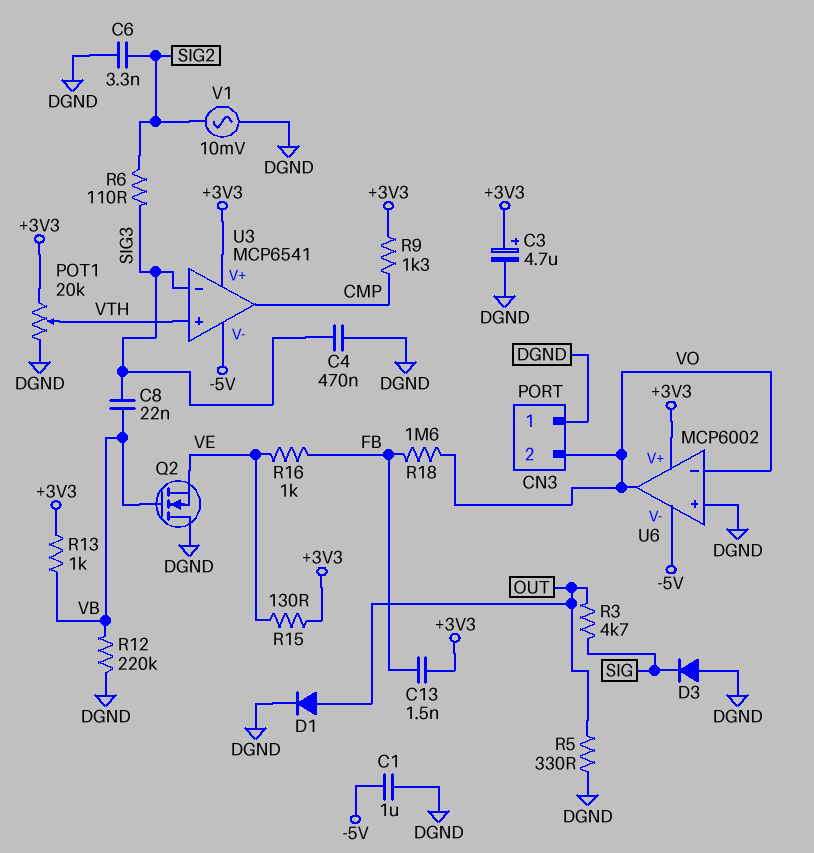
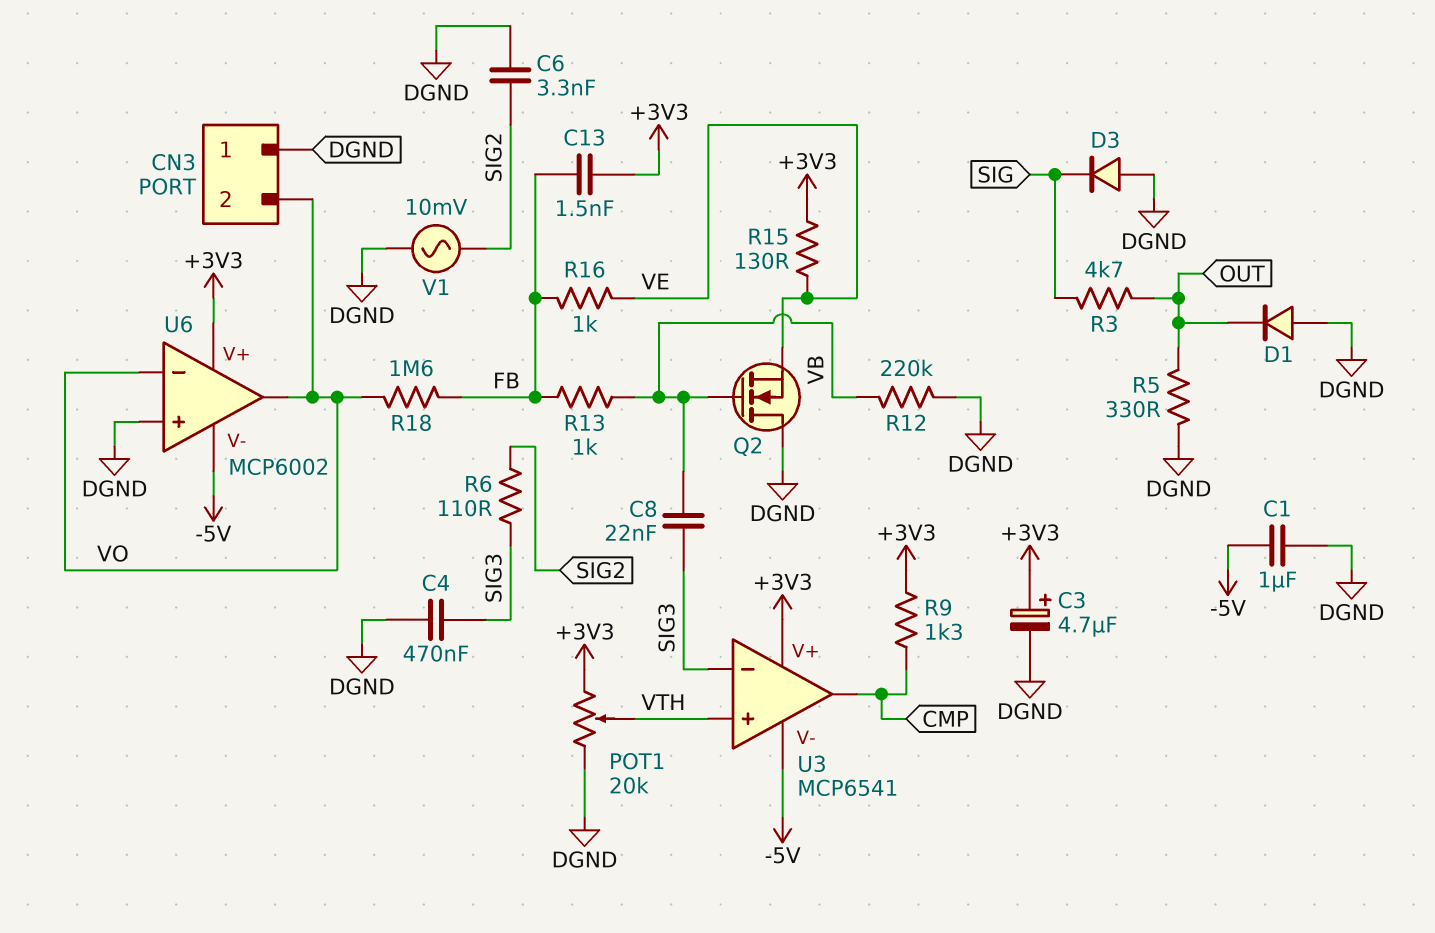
D1: diode (A OUT, K DGND) -> diode (A DGND, K OUT)
R13: 1k (+3V3, VB) -> 1k (FB, VB)

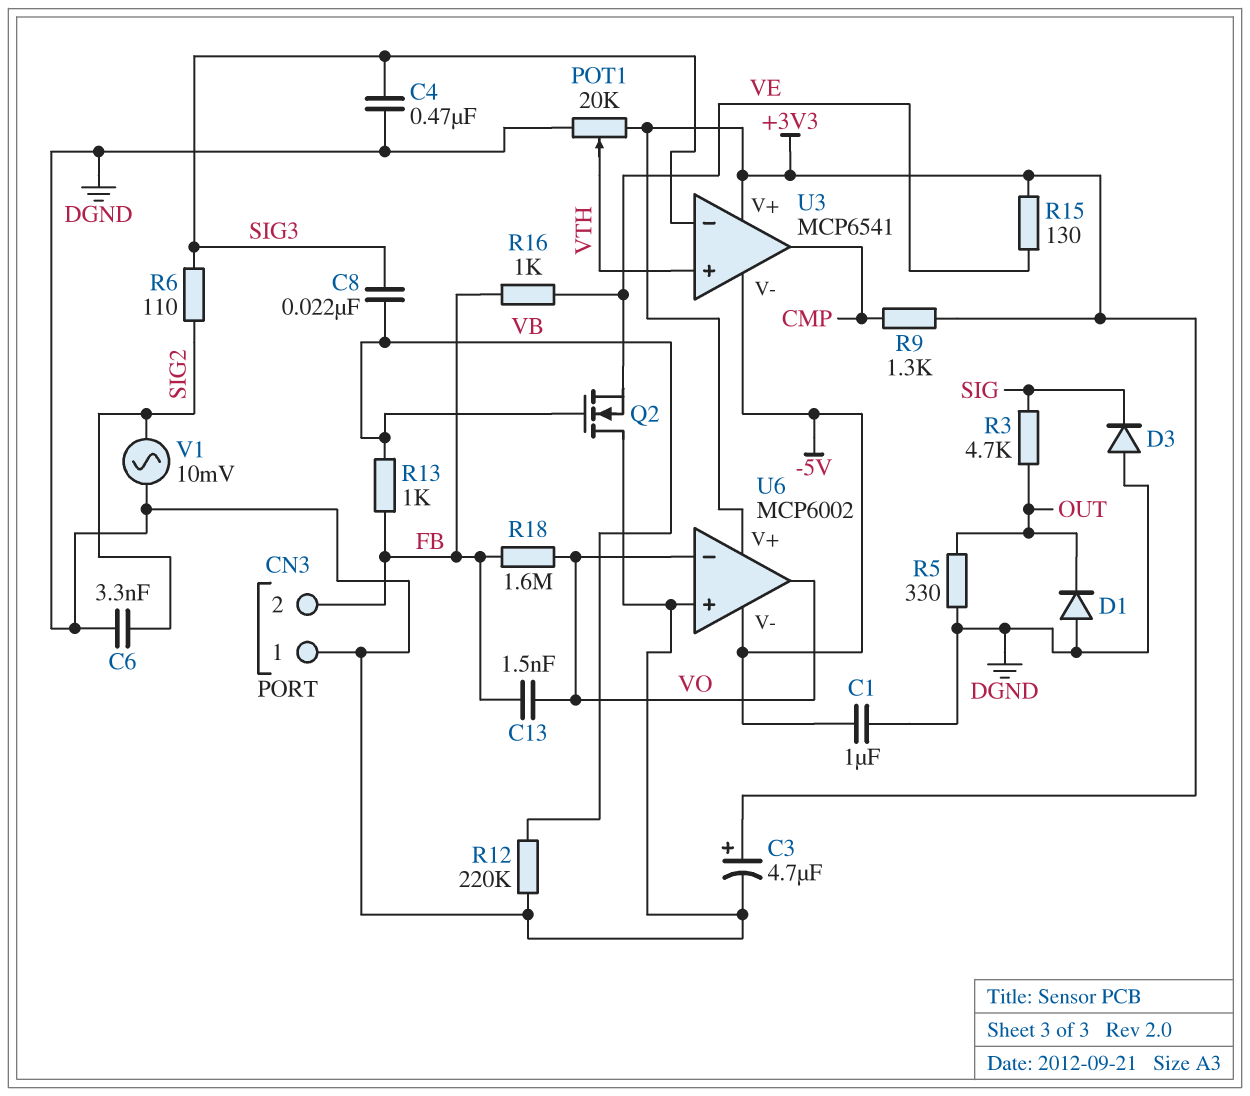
C13: 1.5nF (+3V3, FB) -> 1.5nF (FB, VO)
CN3 pin 2: VO -> FB

